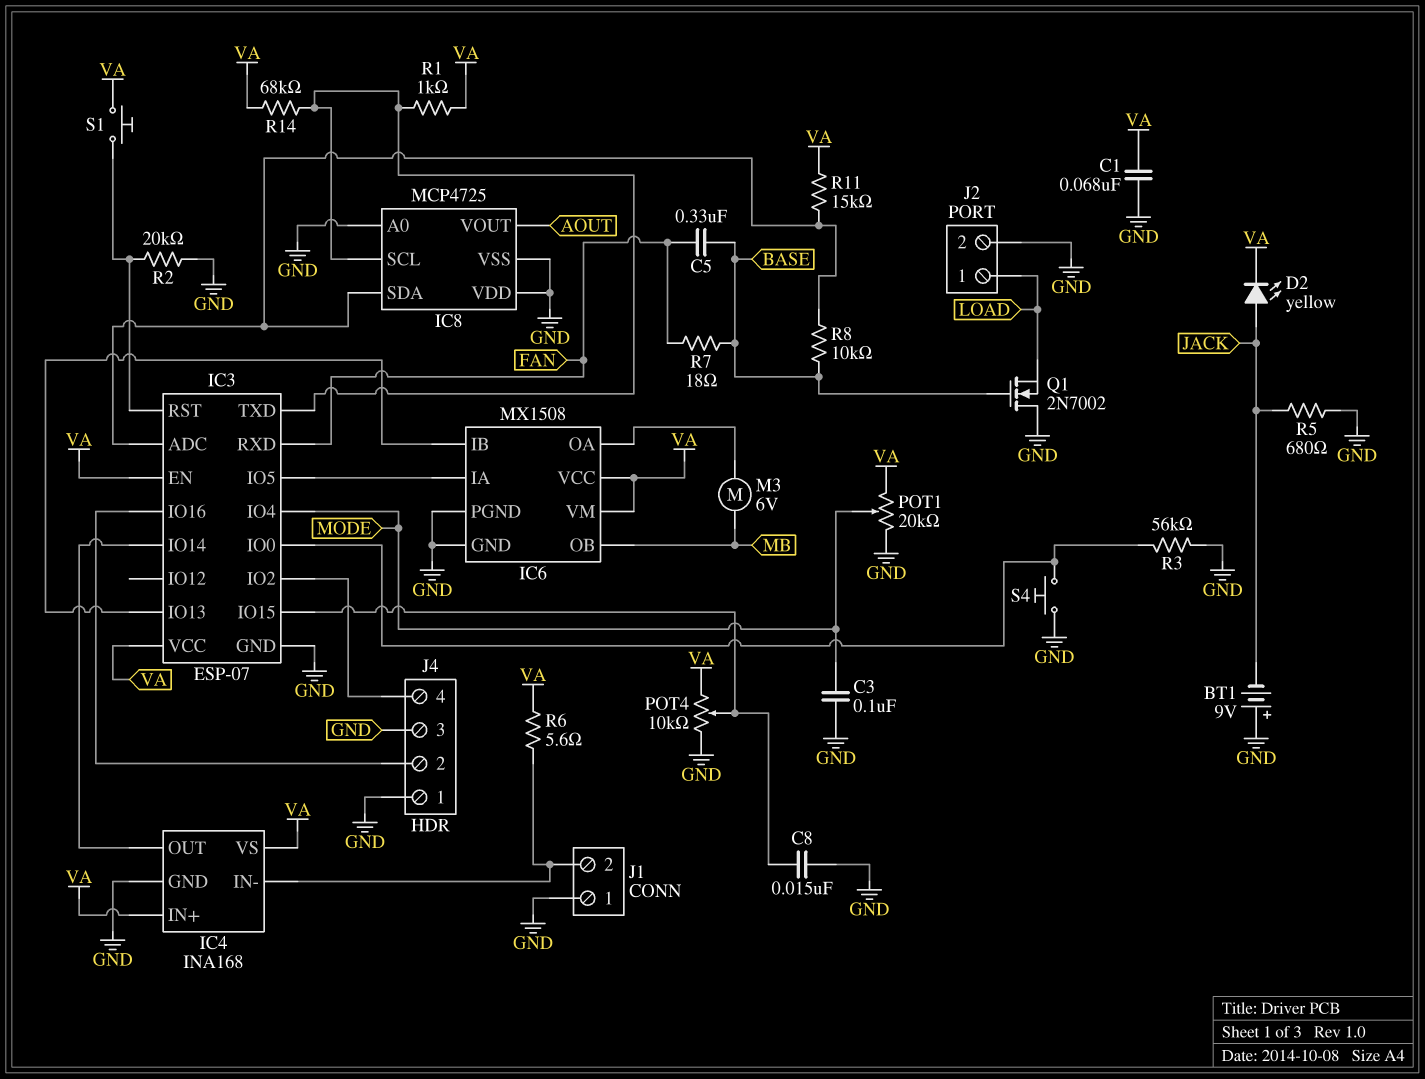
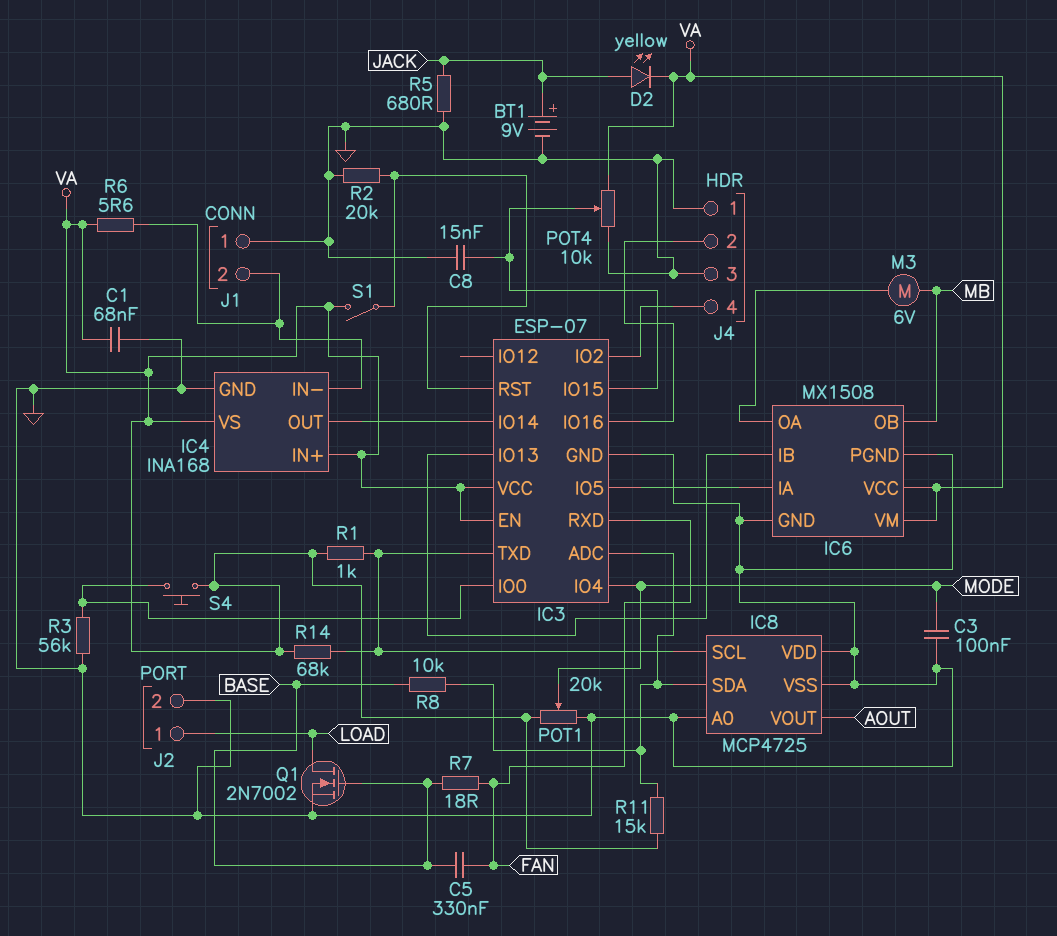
BT1: 9V (plus GND, minus JACK) -> 9V (plus JACK, minus GND)
Q1: NMOS 2N7002 (G BASE, D GND, S LOAD) -> NMOS 2N7002 (G BASE, D LOAD, S GND)
S1: button (IC3/RST, VA) -> switch (IC3/RST, VA)
S4: button (GND, IC3/IO0) -> button (IC3/IO0, VA)

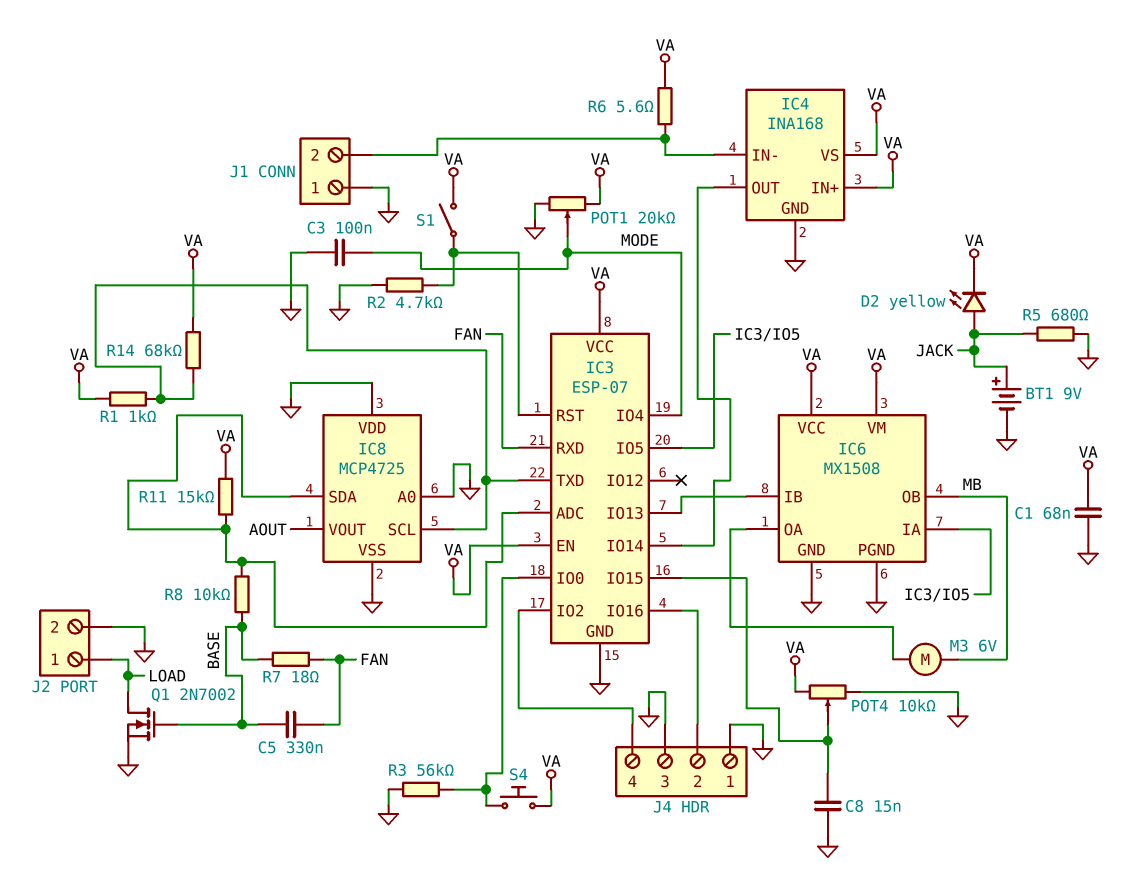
R2: 20k (GND, IC3/RST) -> 4.7k (GND, IC3/RST)

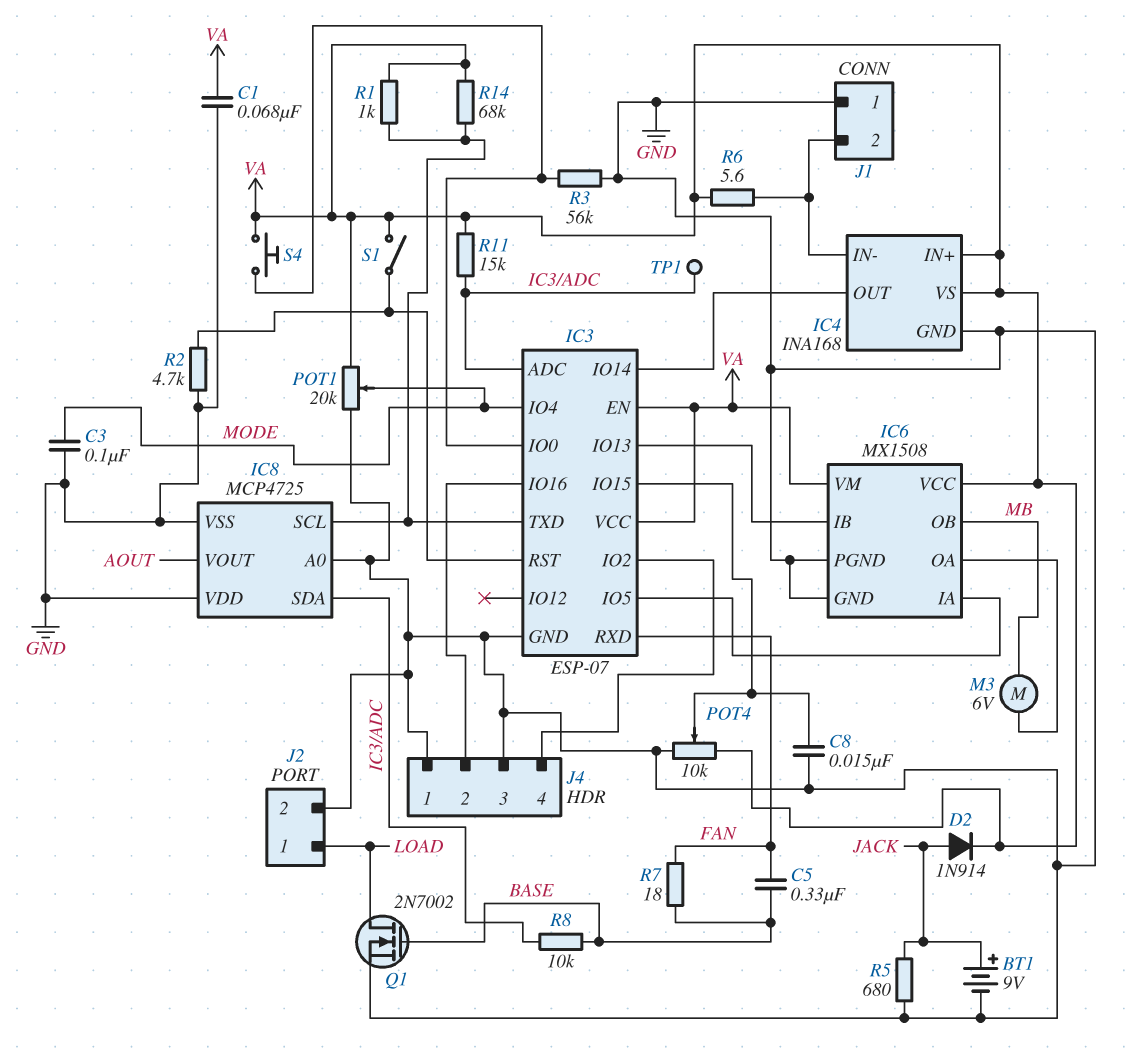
D2: LED yellow (A JACK, K VA) -> diode 1N914 (A JACK, K VA)
TP1: none -> test point (IC3/ADC)

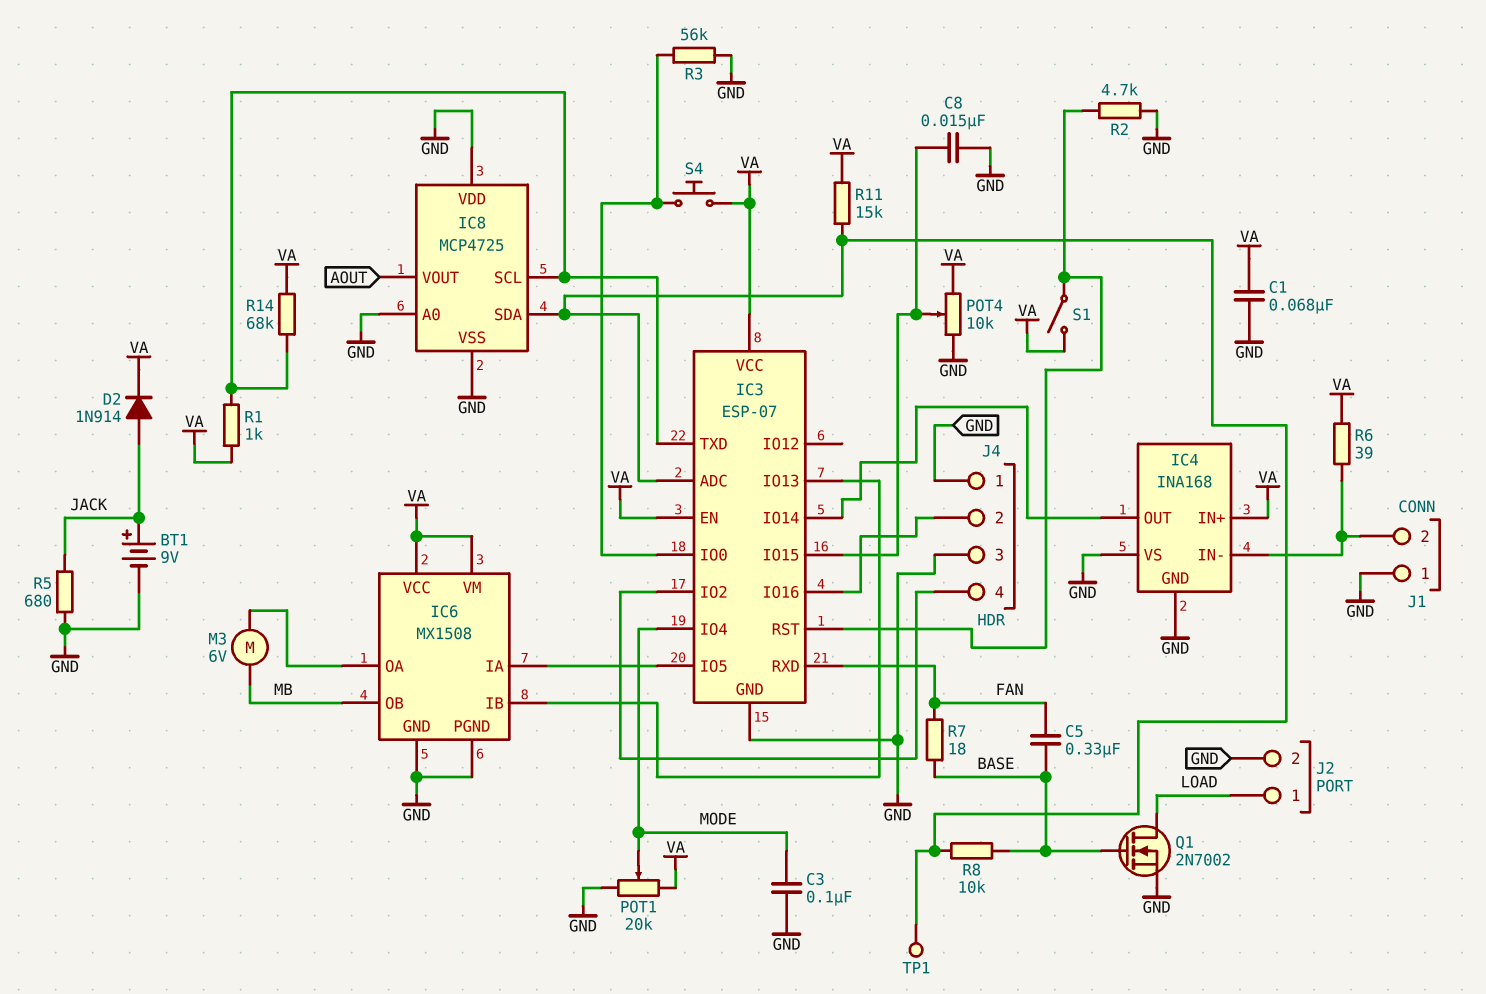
IC4 pin VS: VA -> GND
R6: 5.6 (IC4/IN-, VA) -> 39 (IC4/IN-, VA)

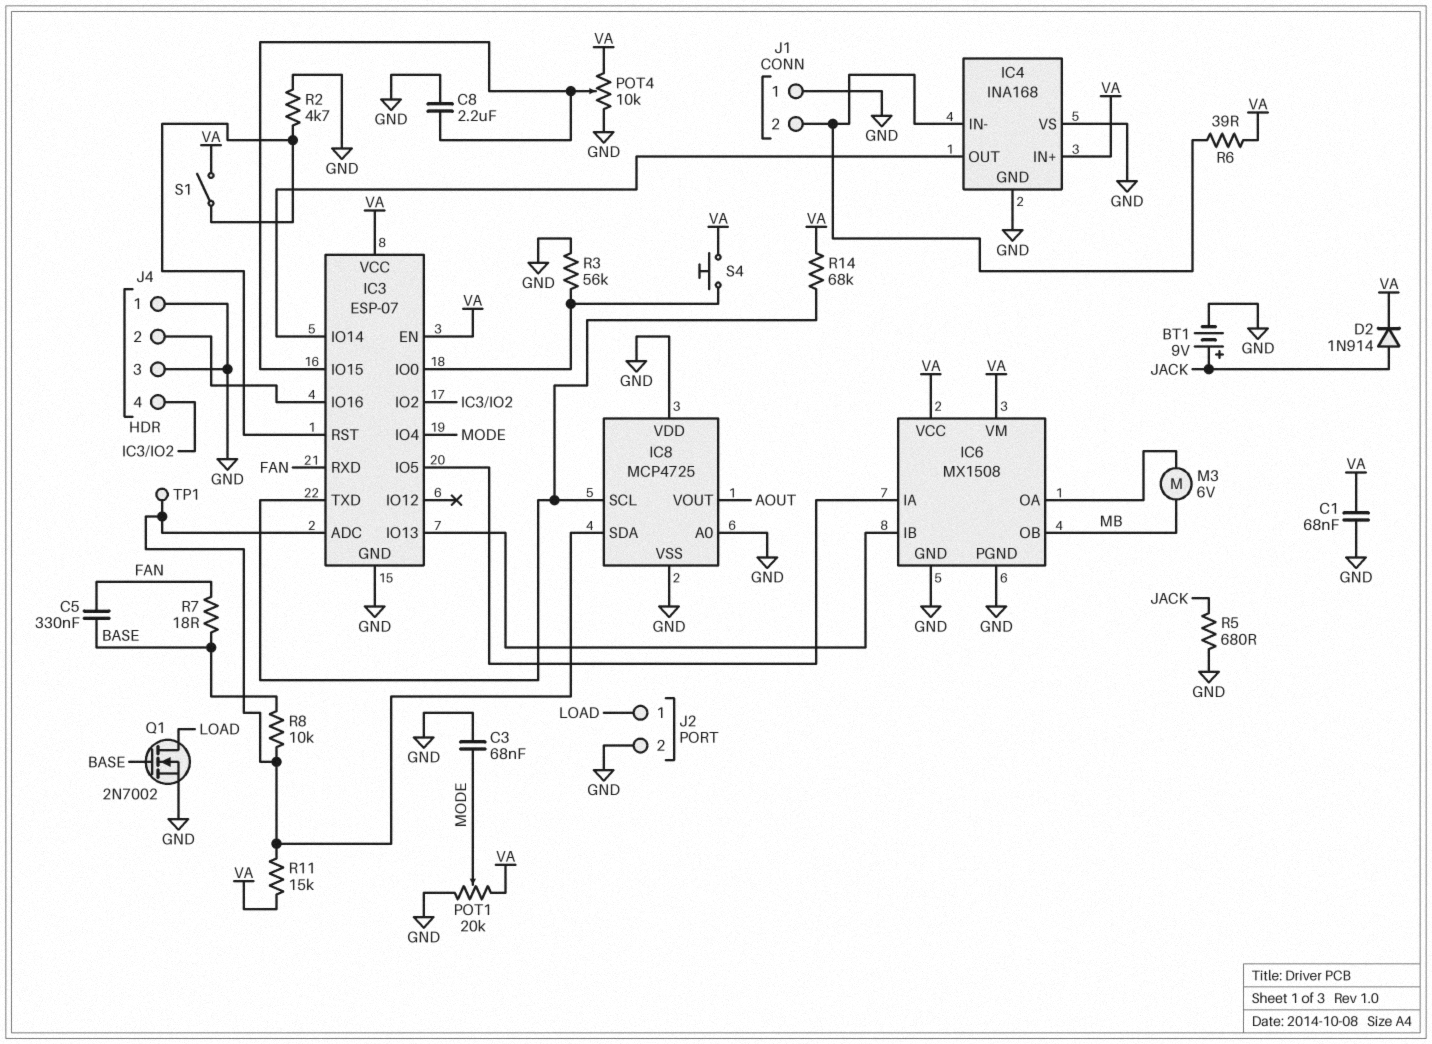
C3: 100nF (GND, MODE) -> 68nF (GND, MODE)
C8: 15nF (GND, IC3/IO15) -> 2.2uF (GND, IC3/IO15)
R1: 1k (IC3/TXD, VA) -> none

